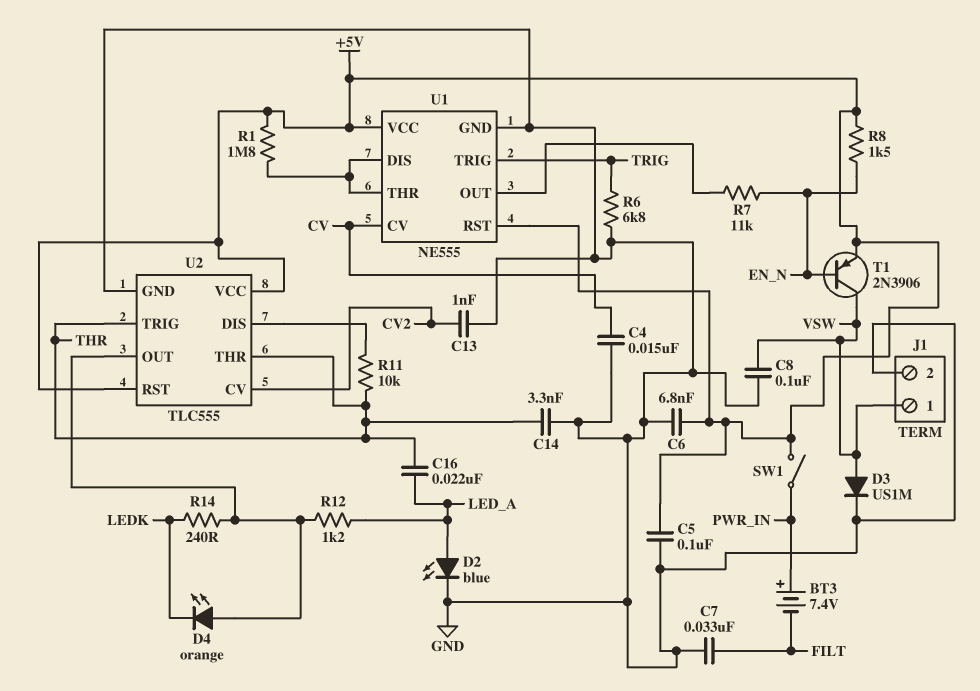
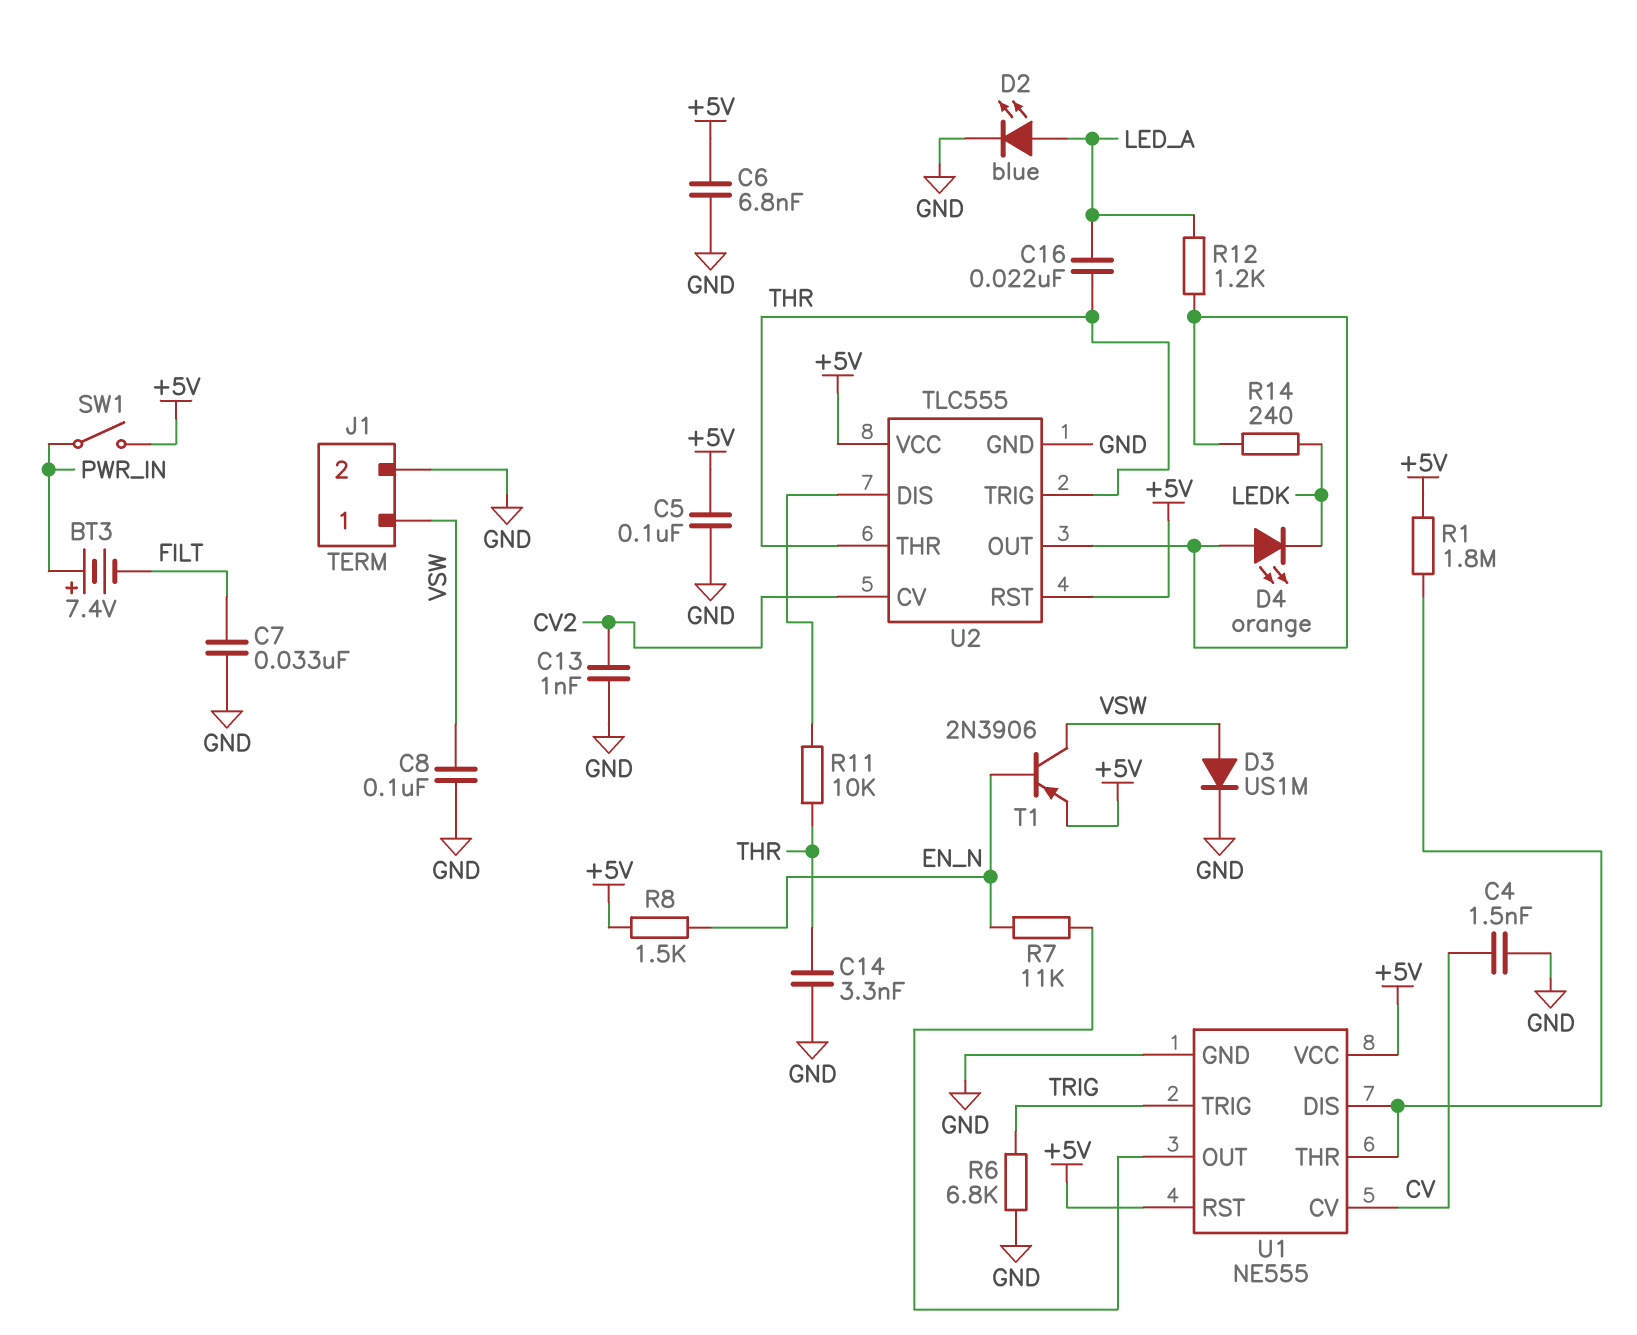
C4: 15nF (CV, GND) -> 1.5nF (CV, GND)

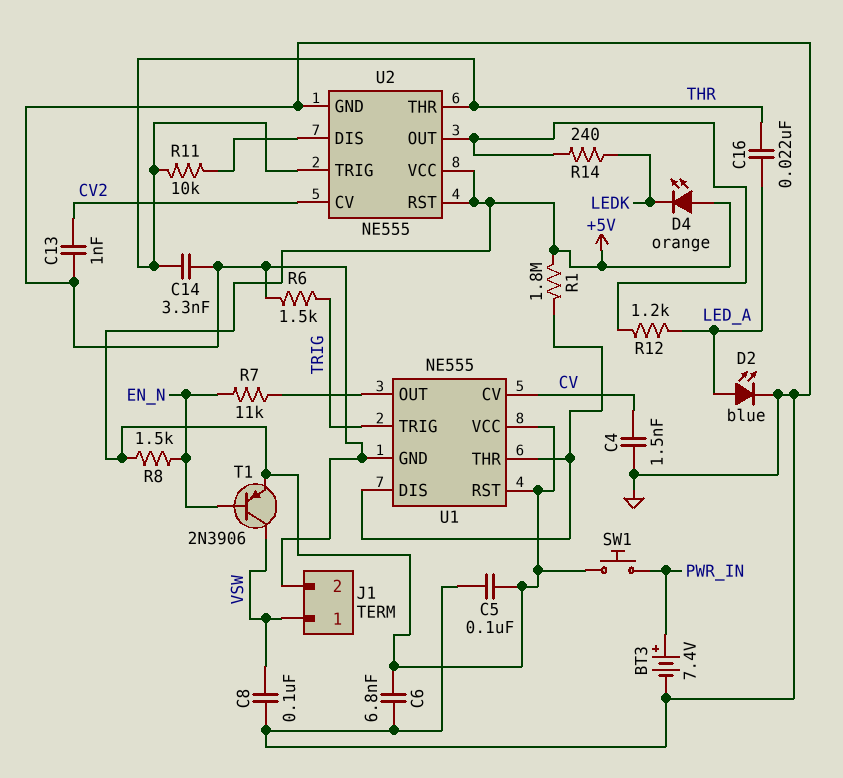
BT3: 7.4V (plus PWR_IN, minus FILT) -> 7.4V (plus PWR_IN, minus GND)
C7: 33nF (FILT, GND) -> none
D3: diode US1M (A VSW, K GND) -> none
D4: LED orange (A U2/OUT, K LEDK) -> LED orange (A +5V, K LEDK)
R6: 6.8k (GND, TRIG) -> 1.5k (GND, TRIG)
SW1: switch (+5V, PWR_IN) -> button (+5V, PWR_IN)
U2: TLC555 -> NE555

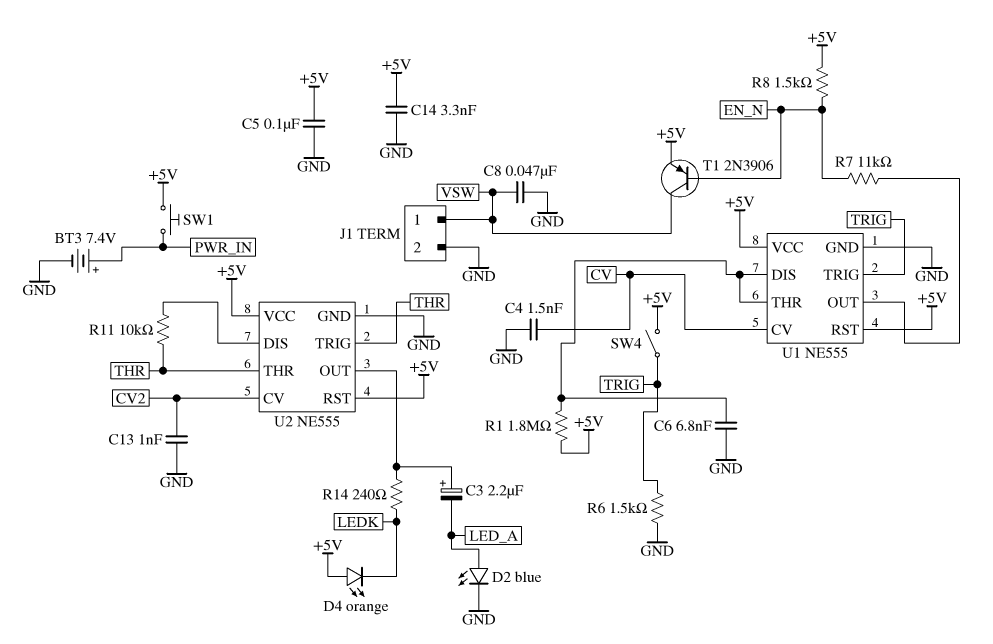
C3: none -> 2.2uF (plus U2/OUT, minus LED_A)
C6: 6.8nF (+5V, GND) -> 6.8nF (GND, U1/DIS)
C8: 100nF (GND, VSW) -> 47nF (GND, VSW)
C14: 3.3nF (GND, THR) -> 3.3nF (+5V, GND)
C16: 22nF (LED_A, THR) -> none
R12: 1.2k (LED_A, U2/OUT) -> none
SW4: none -> switch (+5V, TRIG)

